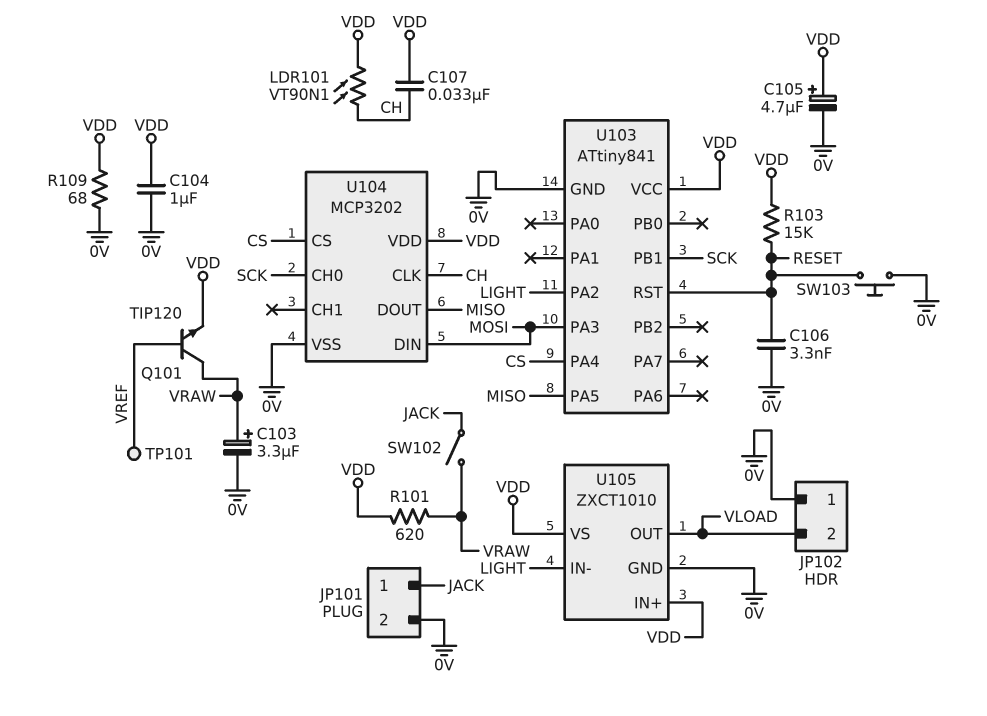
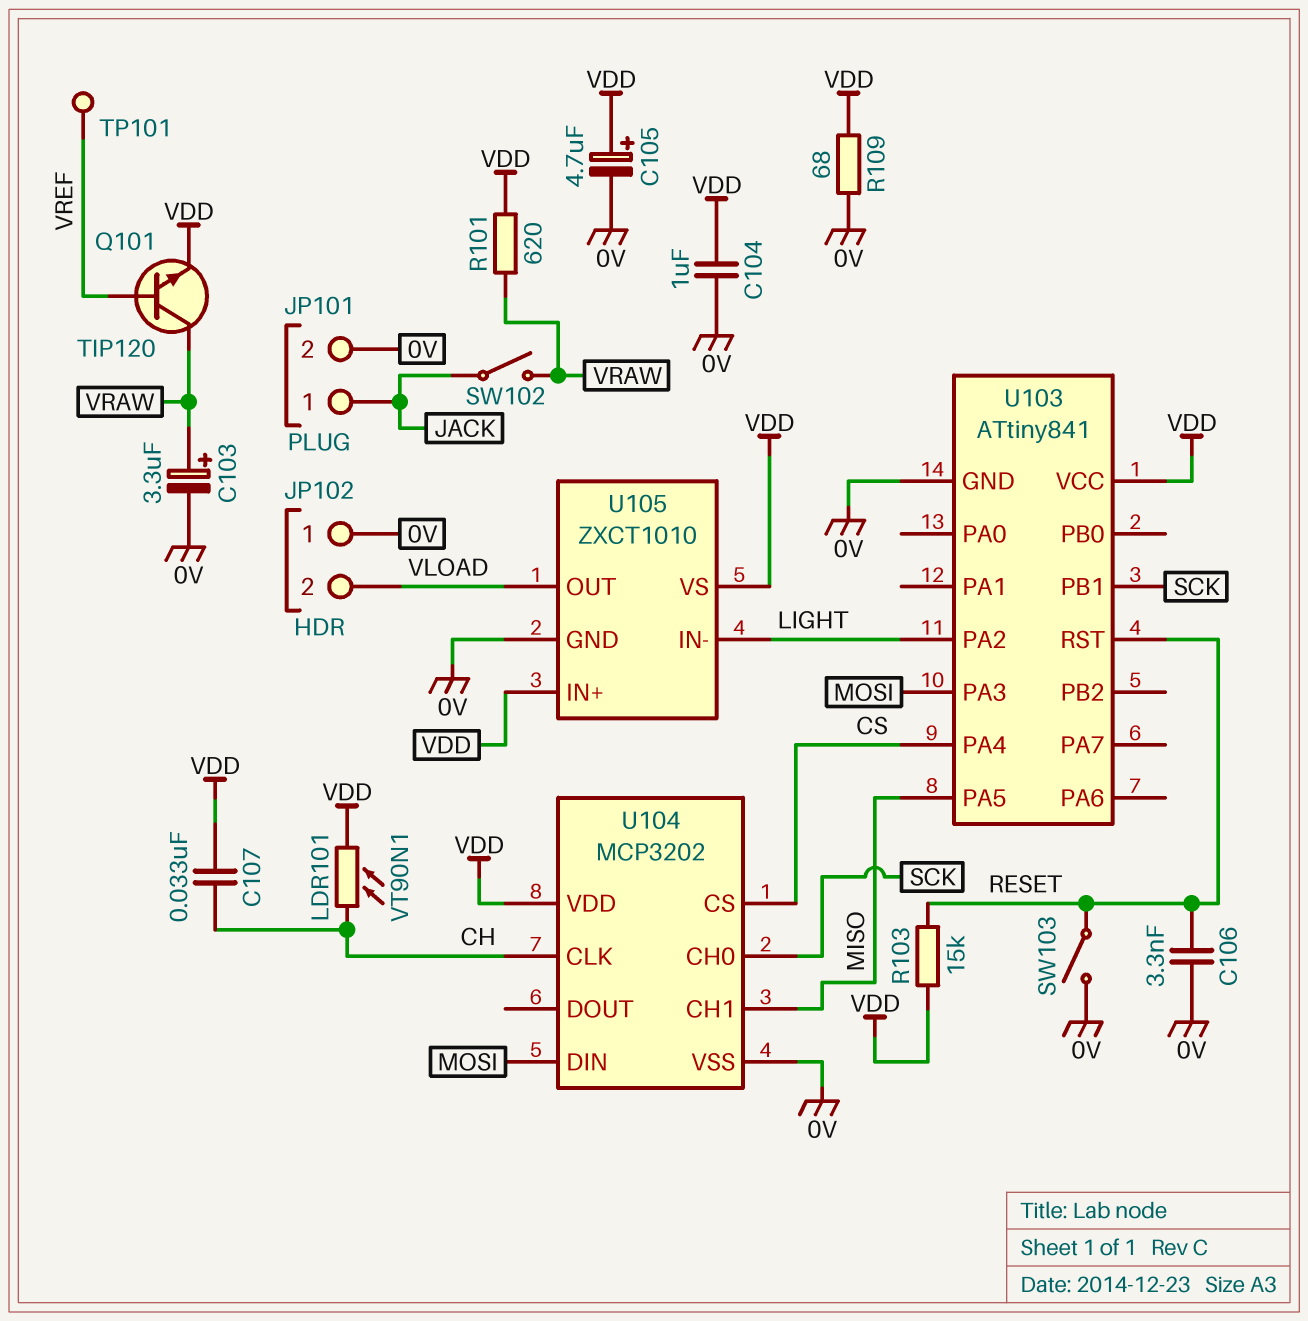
SW103: button (0V, RESET) -> switch (0V, RESET)
U104 pin CH1: none -> MISO
U104 pin DOUT: MISO -> none

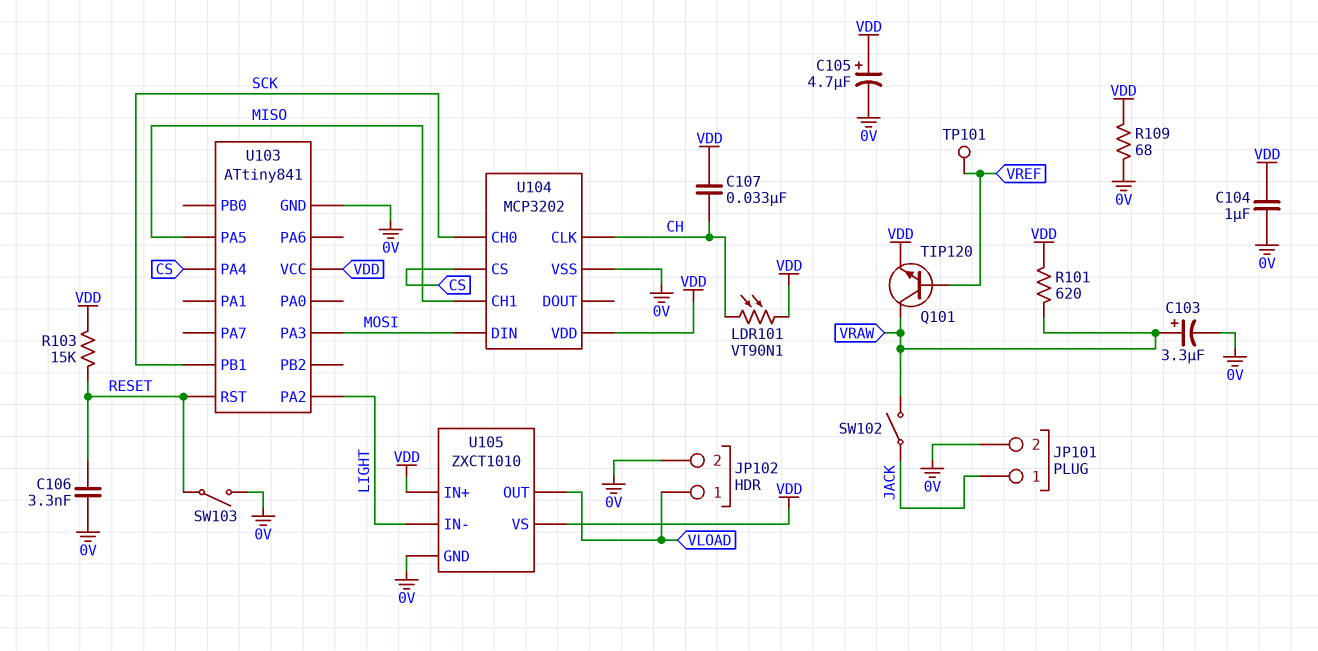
JP102 pin 1: 0V -> VLOAD
JP102 pin 2: VLOAD -> 0V

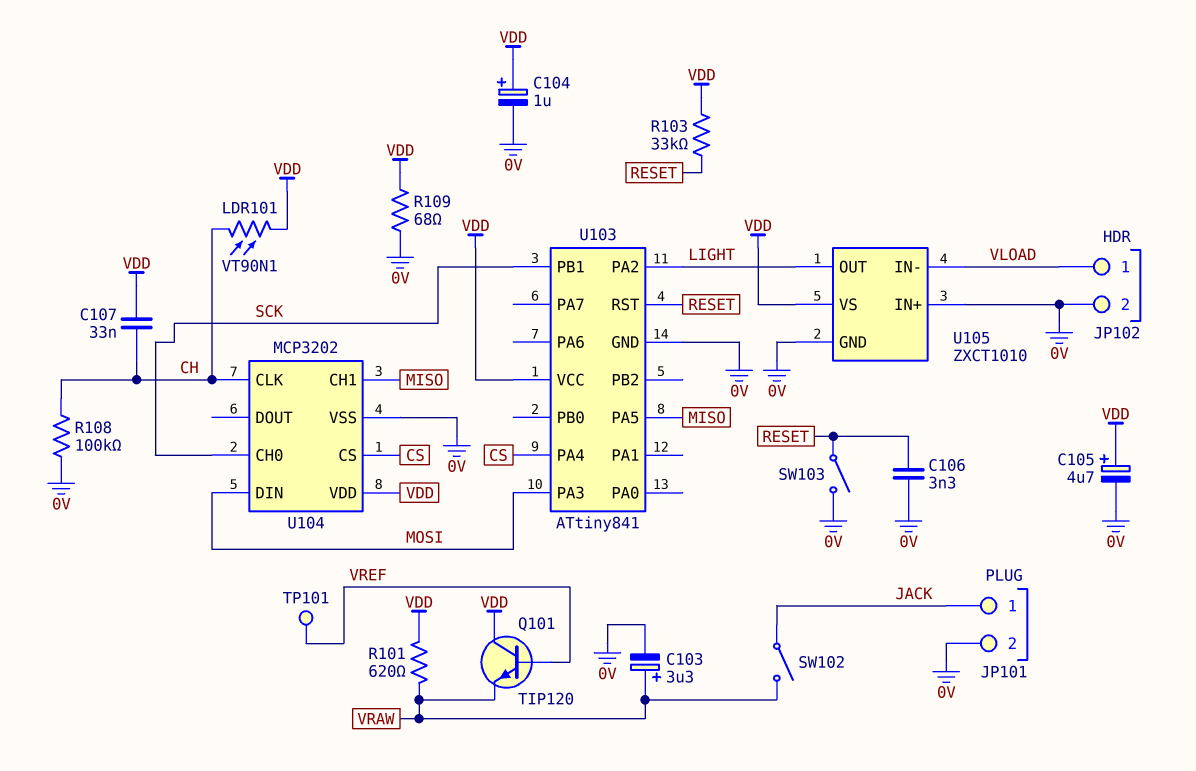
C104: 1uF (0V, VDD) -> 1uF (plus VDD, minus 0V)
Q101: NPN TIP120 (B VREF, C VRAW, E VDD) -> NPN TIP120 (B VREF, C VDD, E VRAW)
R103: 15k (RESET, VDD) -> 33k (RESET, VDD)
R108: none -> 100k (0V, CH)
U105 pin IN+: VDD -> 0V
U105 pin IN-: LIGHT -> VLOAD
U105 pin OUT: VLOAD -> LIGHT

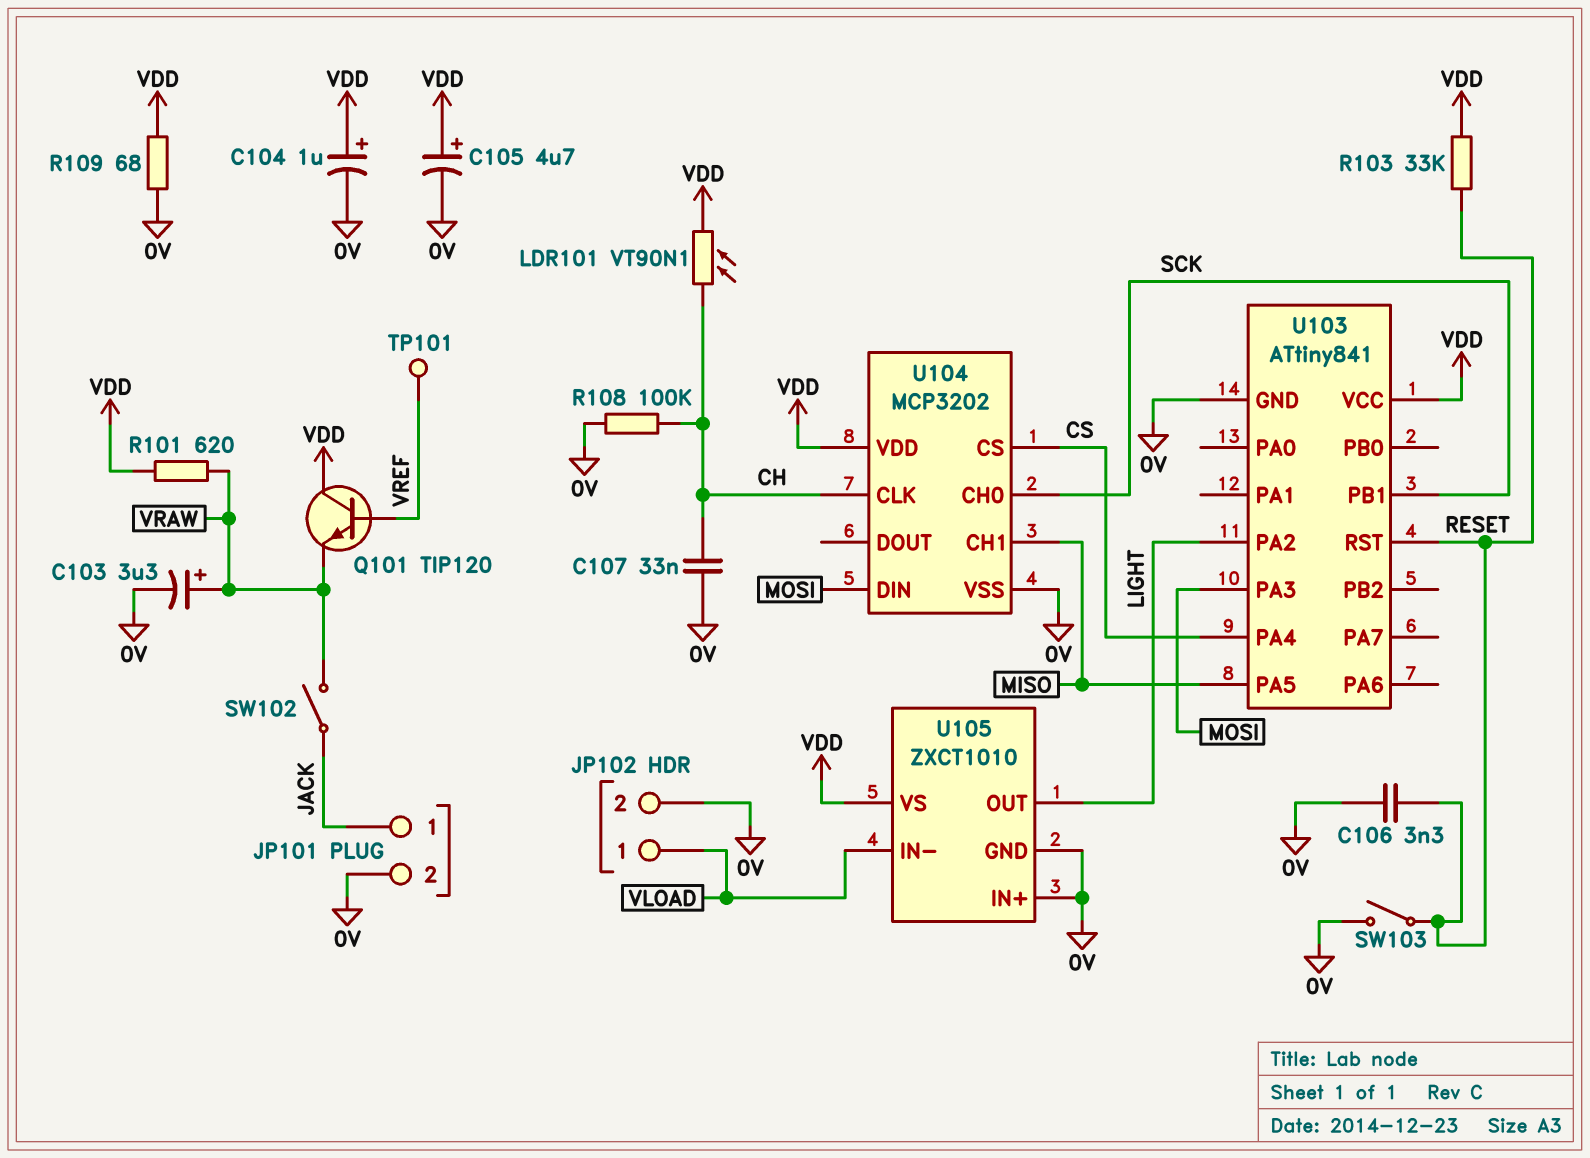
C107: 33nF (CH, VDD) -> 33nF (0V, CH)

